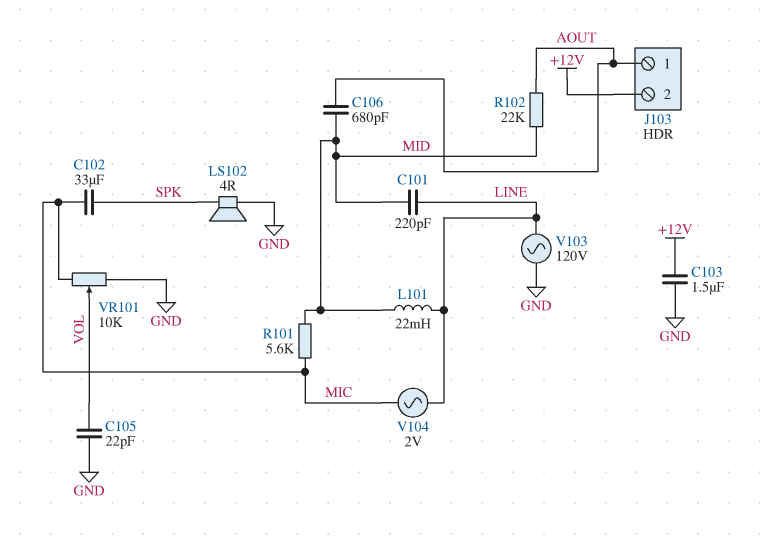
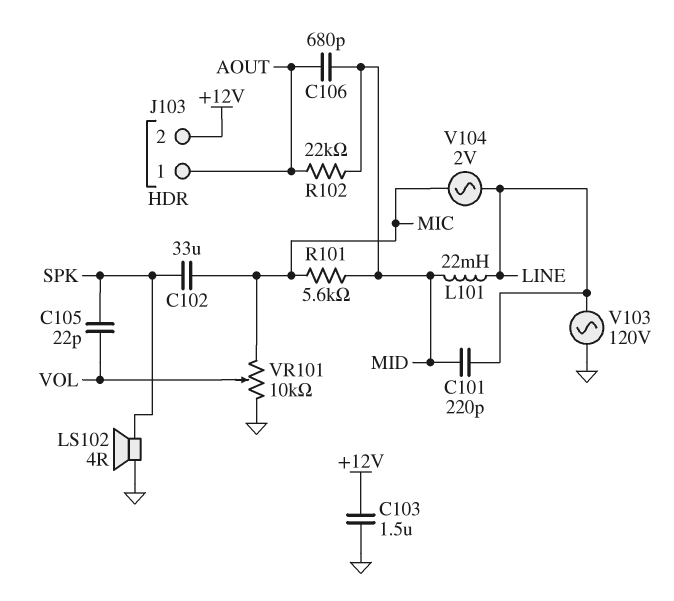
C105: 22pF (GND, VOL) -> 22pF (SPK, VOL)

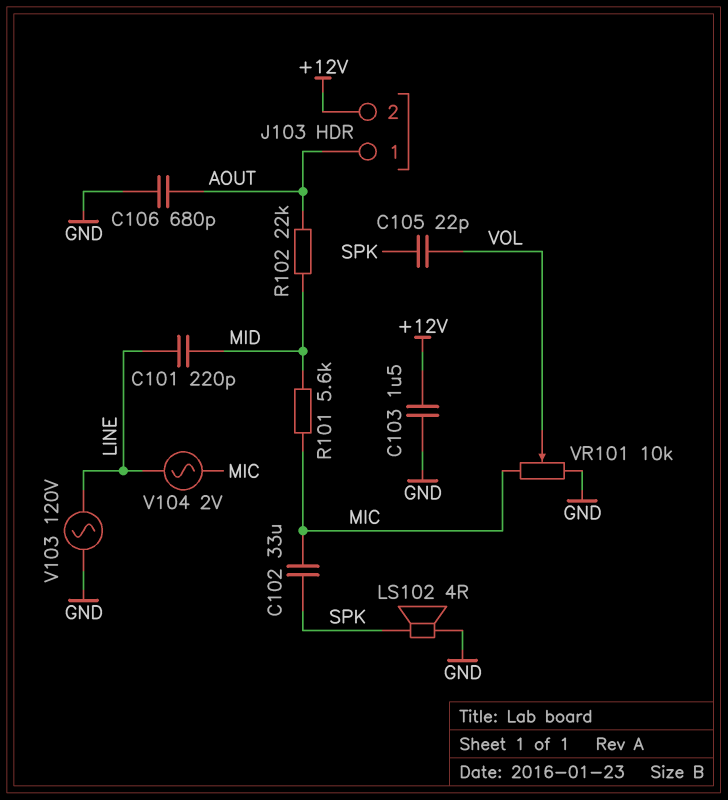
C106: 680pF (AOUT, MID) -> 680pF (AOUT, GND)
L101: 22mH (LINE, MID) -> none

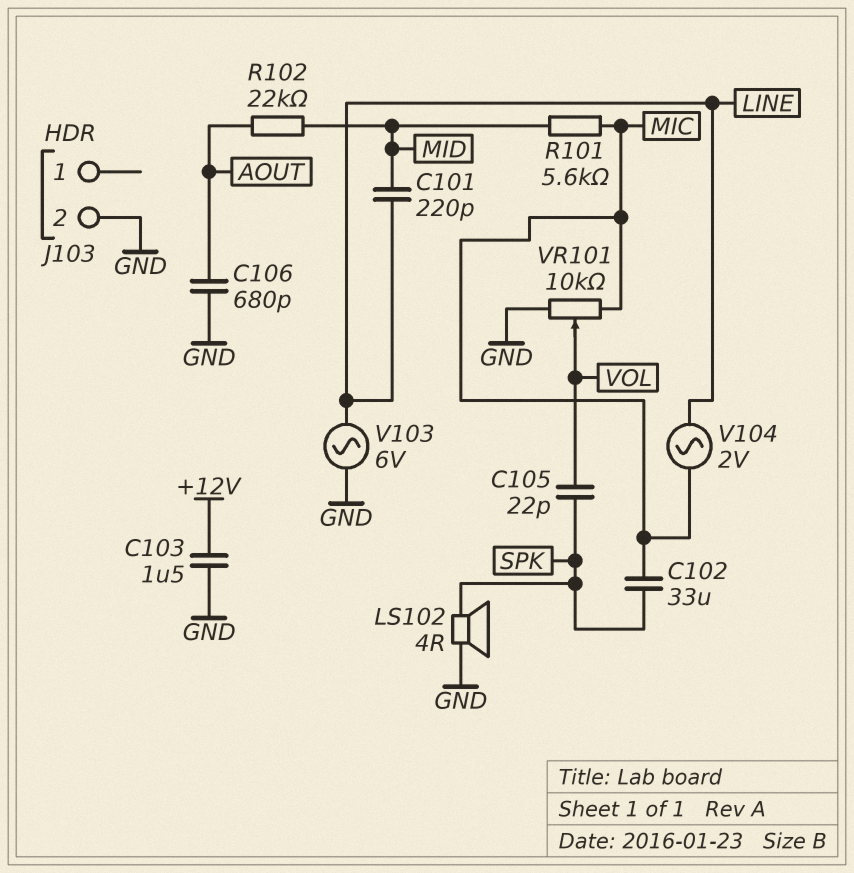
J103 pin 1: AOUT -> none
J103 pin 2: +12V -> GND
V103: AC 120V (GND, LINE) -> AC 6V (GND, LINE)

